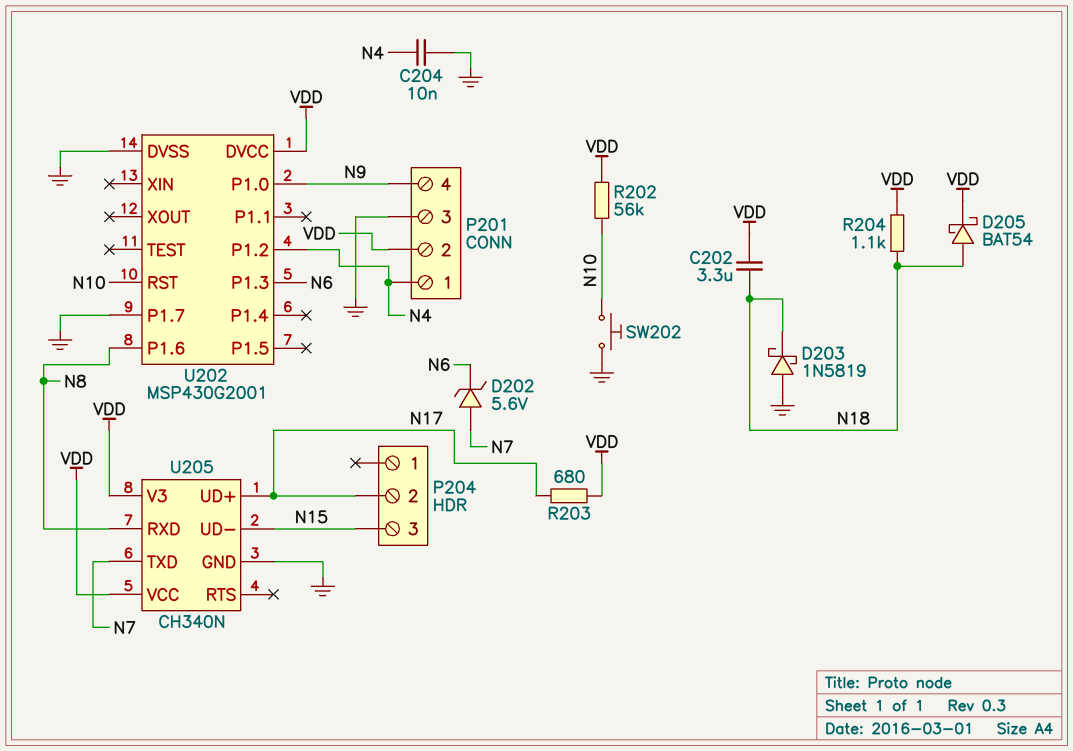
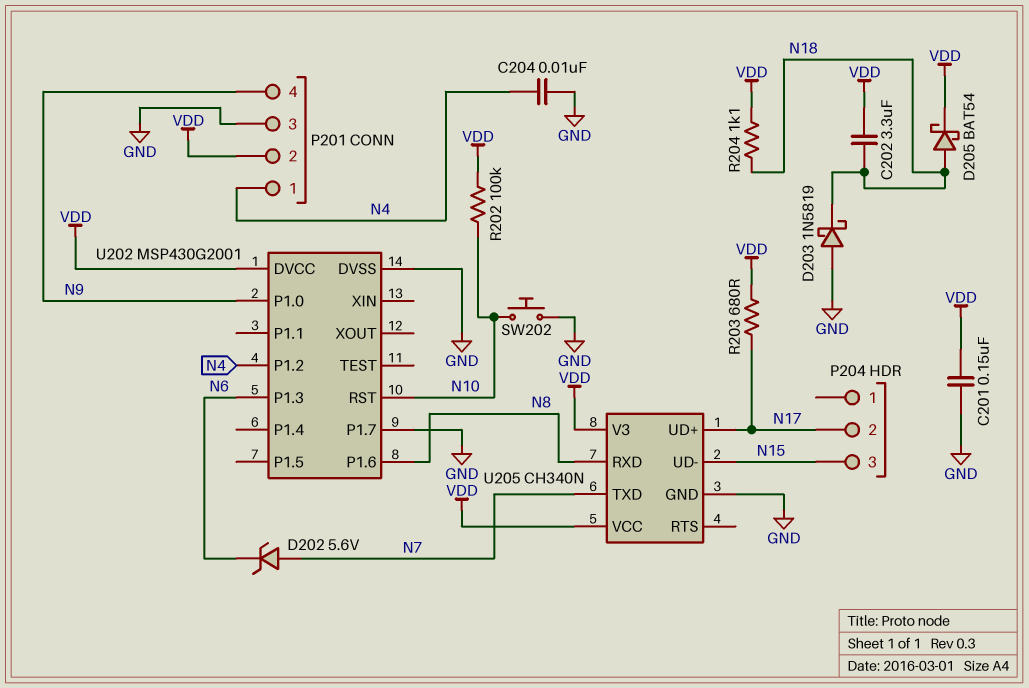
C201: none -> 150nF (GND, VDD)
R202: 56k (N10, VDD) -> 100k (N10, VDD)

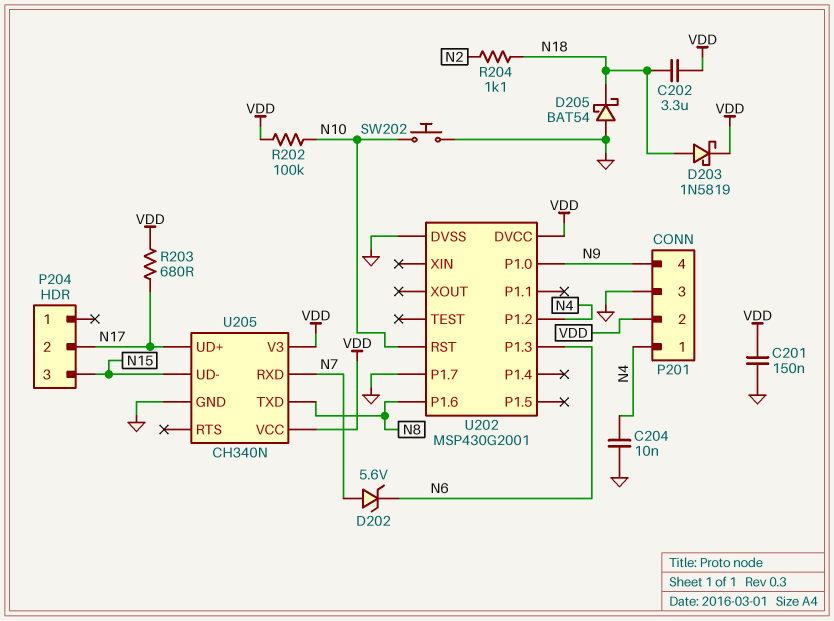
D203: schottky 1N5819 (A GND, K N18) -> schottky 1N5819 (A N18, K VDD)
D205: schottky BAT54 (A N18, K VDD) -> schottky BAT54 (A GND, K N18)
R204: 1.1k (N18, VDD) -> 1.1k (N2, N18)
U205 pin RXD: N8 -> N7
U205 pin TXD: N7 -> N8

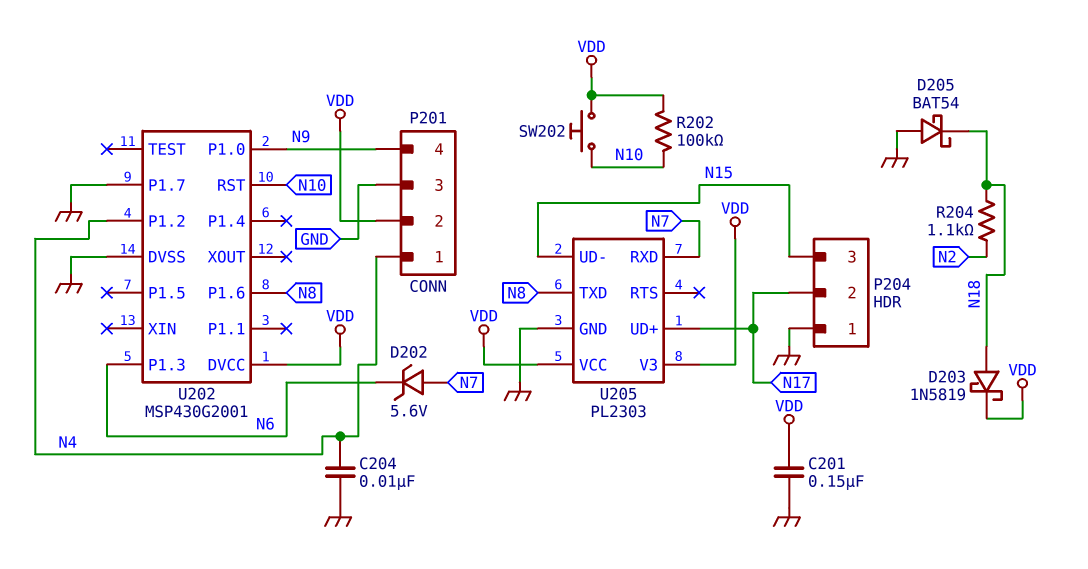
C202: 3.3uF (N18, VDD) -> none
P204 pin 1: none -> GND
R203: 680 (N17, VDD) -> none
SW202: button (GND, N10) -> button (N10, VDD)
U205: CH340N -> PL2303

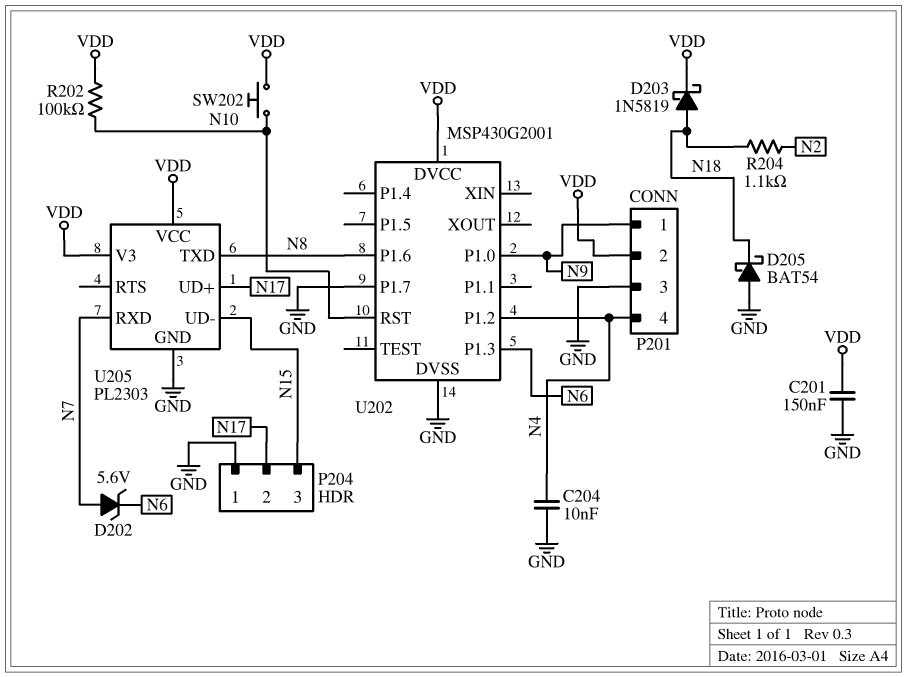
P201 pin 1: N4 -> N9
P201 pin 4: N9 -> N4

